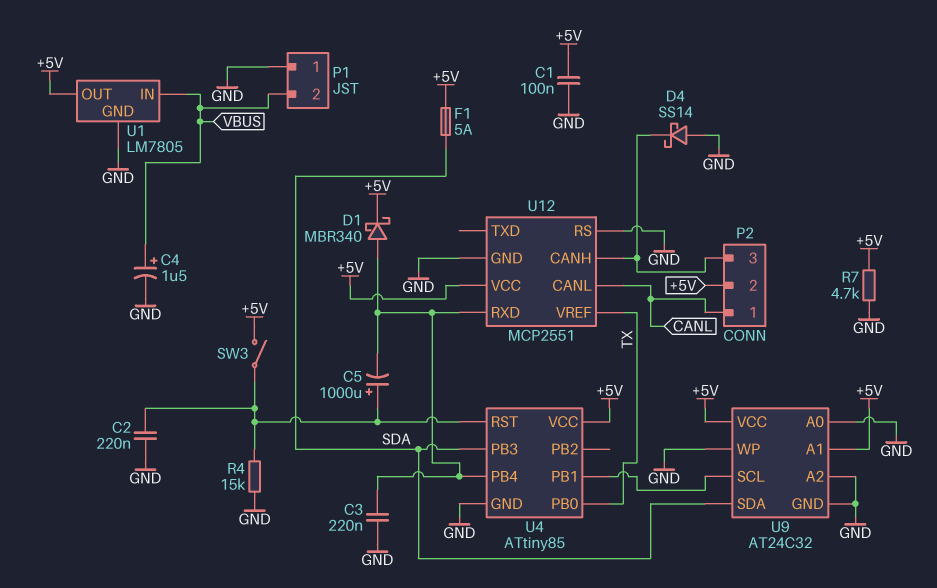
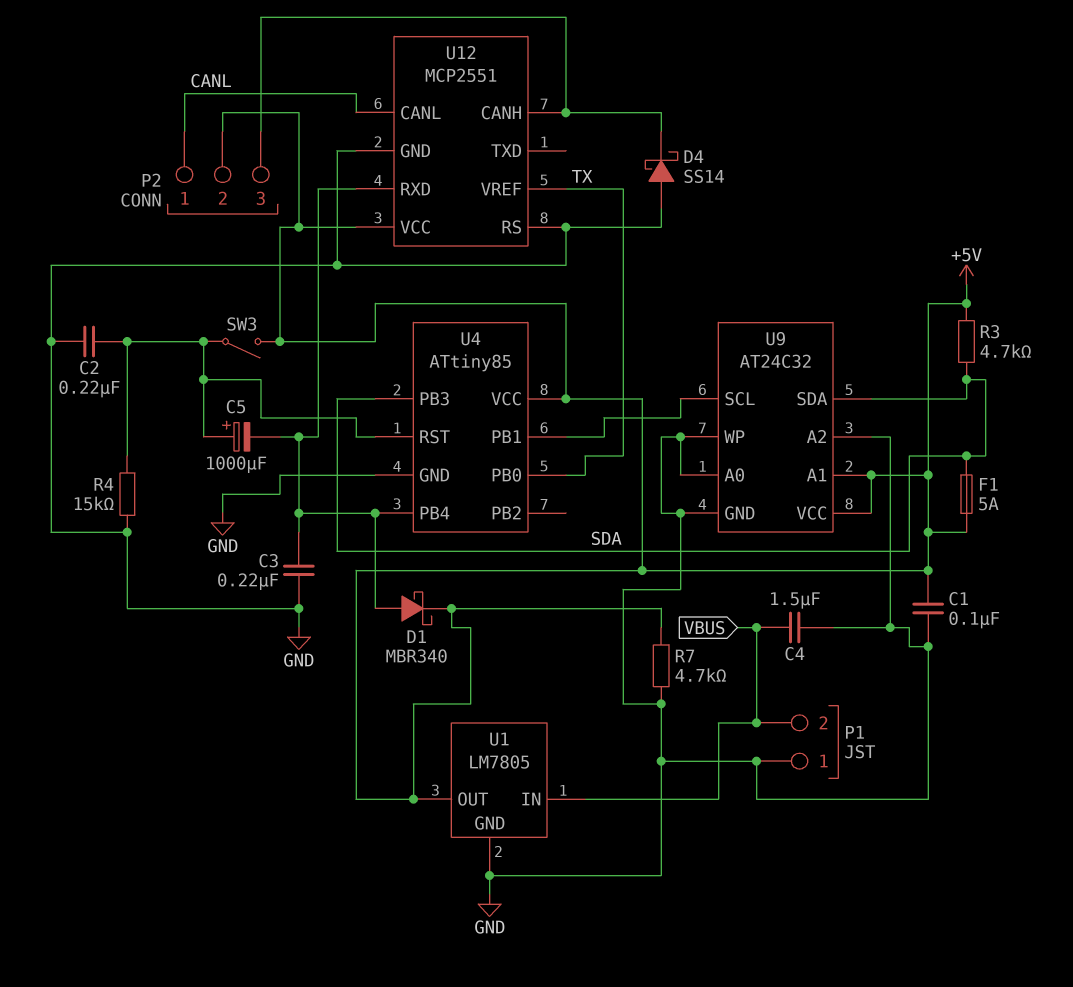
C4: 1.5uF (plus VBUS, minus GND) -> 1.5uF (GND, VBUS)
R3: none -> 4.7k (+5V, SDA)

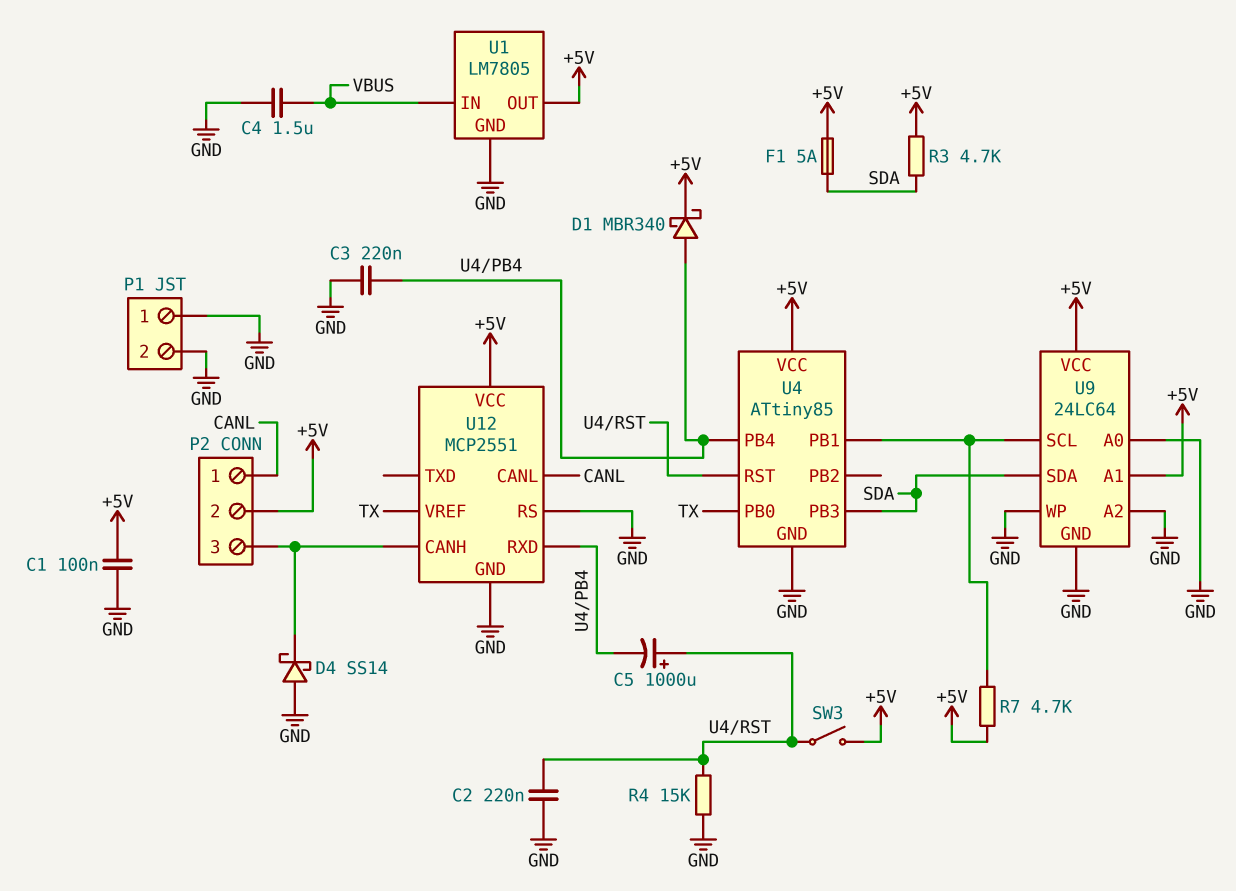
P1 pin 2: VBUS -> GND
R7: 4.7k (+5V, GND) -> 4.7k (+5V, U4/PB1)
U9: AT24C32 -> 24LC64

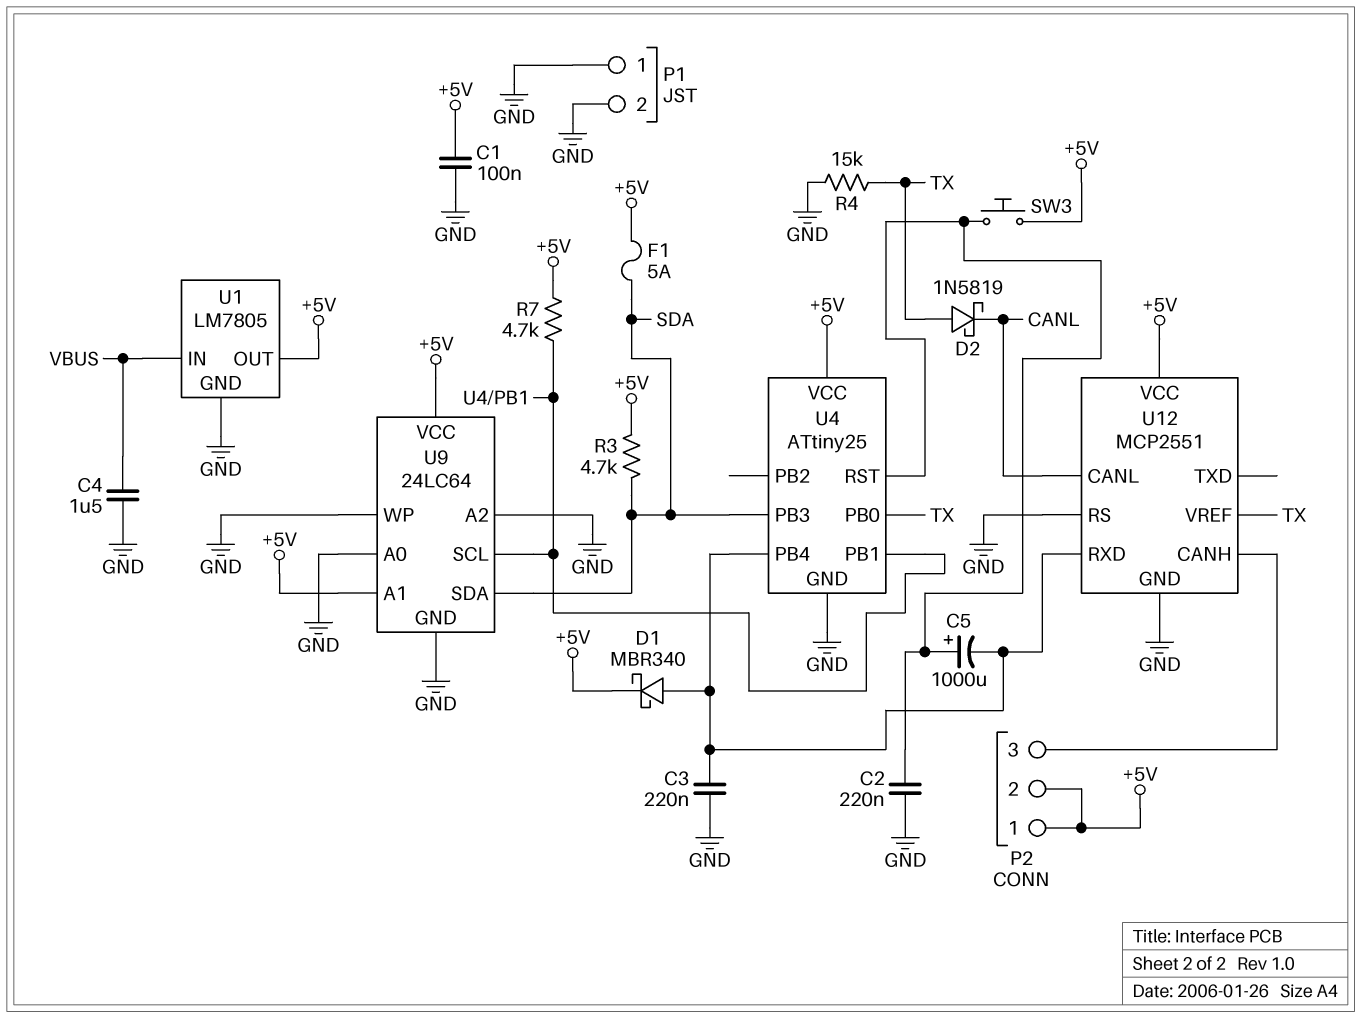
D2: none -> schottky 1N5819 (A TX, K CANL)
D4: schottky SS14 (A GND, K P2/3) -> none
P2 pin 1: CANL -> +5V
R4: 15k (GND, U4/RST) -> 15k (GND, TX)
SW3: switch (+5V, U4/RST) -> button (+5V, U4/RST)
U4: ATtiny85 -> ATtiny25

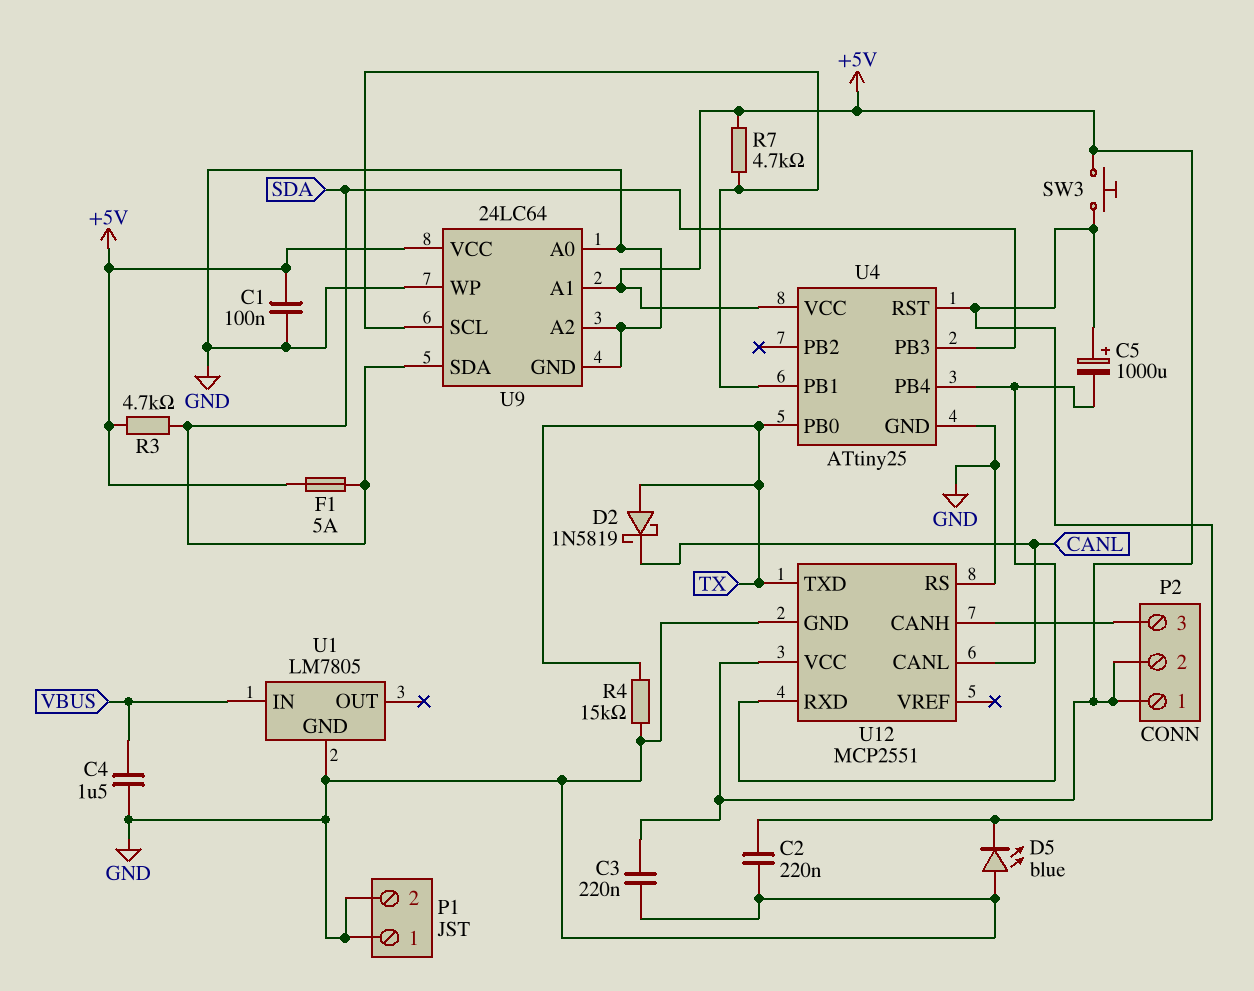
C3: 220nF (GND, U4/PB4) -> 220nF (+5V, GND)
D1: schottky MBR340 (A U4/PB4, K +5V) -> none
D5: none -> LED blue (A GND, K U4/RST)
U1 pin OUT: +5V -> none
U12 pin TXD: none -> TX
U12 pin VREF: TX -> none

